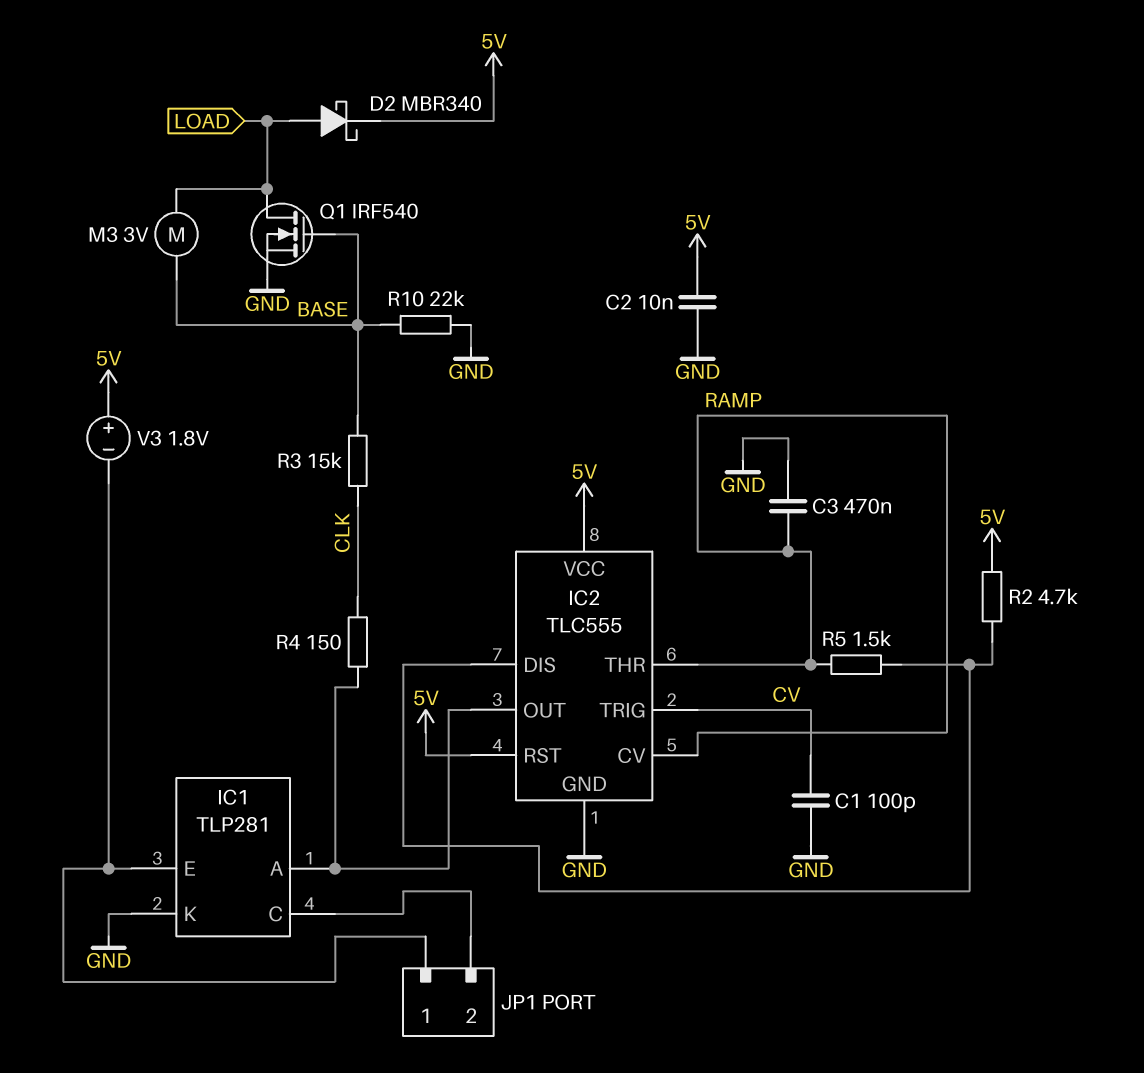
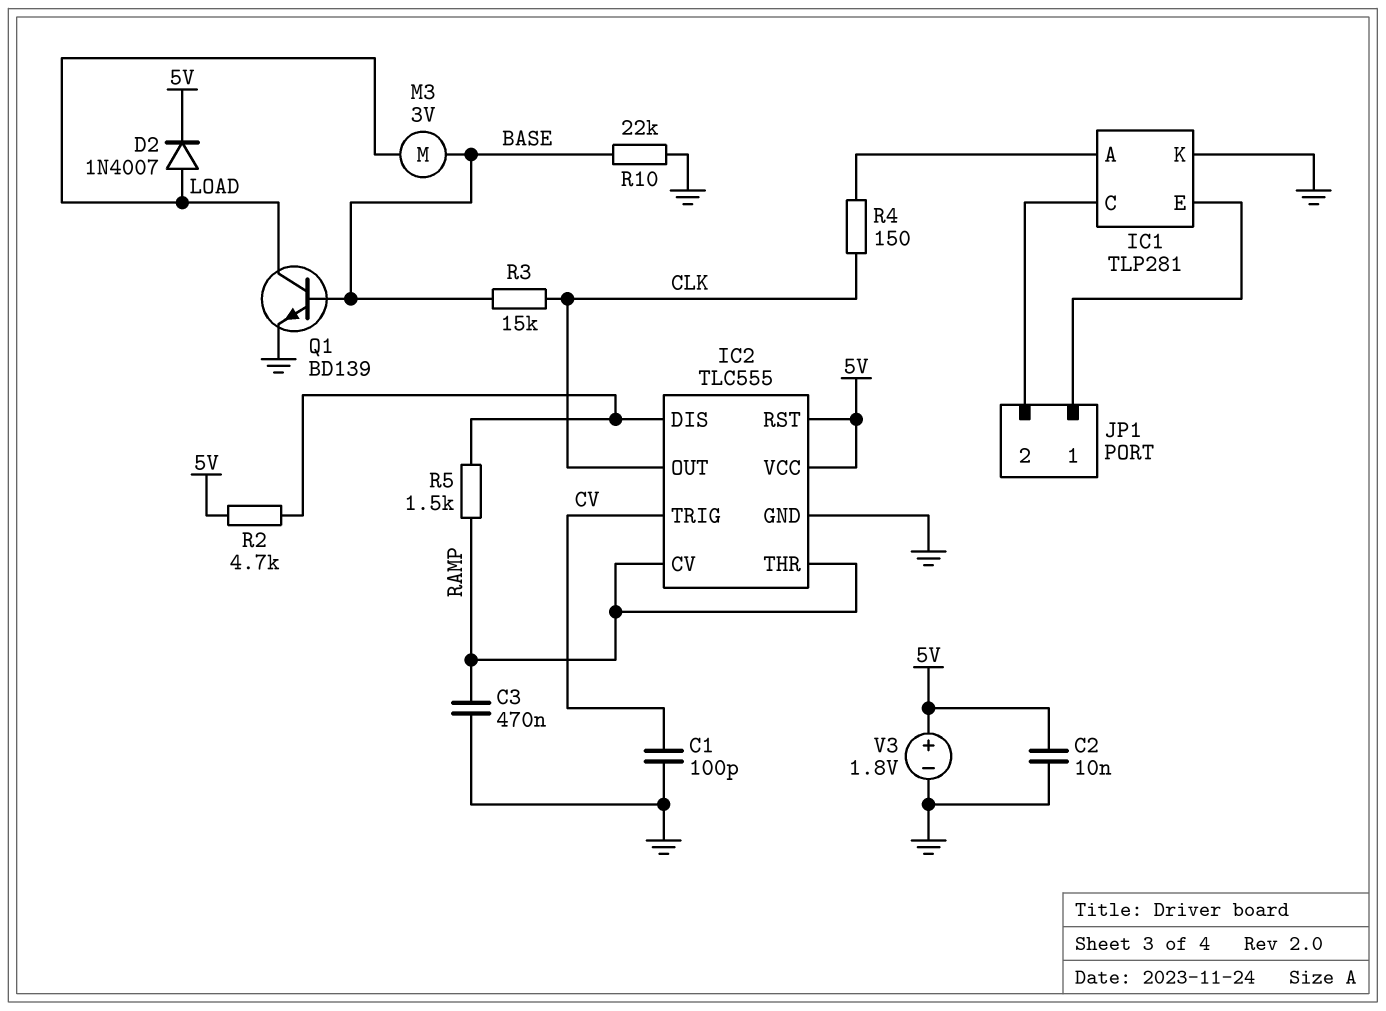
D2: schottky MBR340 (A LOAD, K 5V) -> diode 1N4007 (A LOAD, K 5V)
IC2 pin OUT: IC1/A -> CLK
Q1: NMOS IRF540 (G BASE, D LOAD, S GND) -> NPN BD139 (B BASE, C LOAD, E GND)
V3: 1.8V (plus 5V, minus IC1/E) -> 1.8V (plus 5V, minus GND)

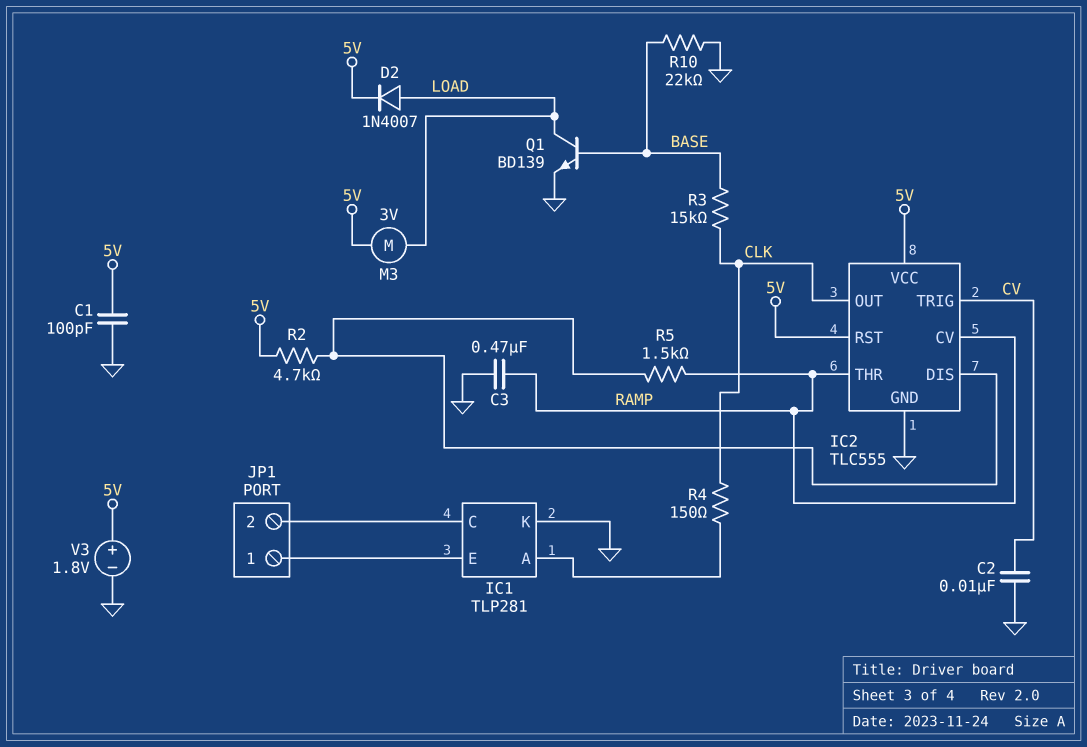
C1: 100pF (CV, GND) -> 100pF (5V, GND)
C2: 10nF (5V, GND) -> 10nF (CV, GND)
M3: motor 3V (BASE, LOAD) -> motor 3V (5V, LOAD)

